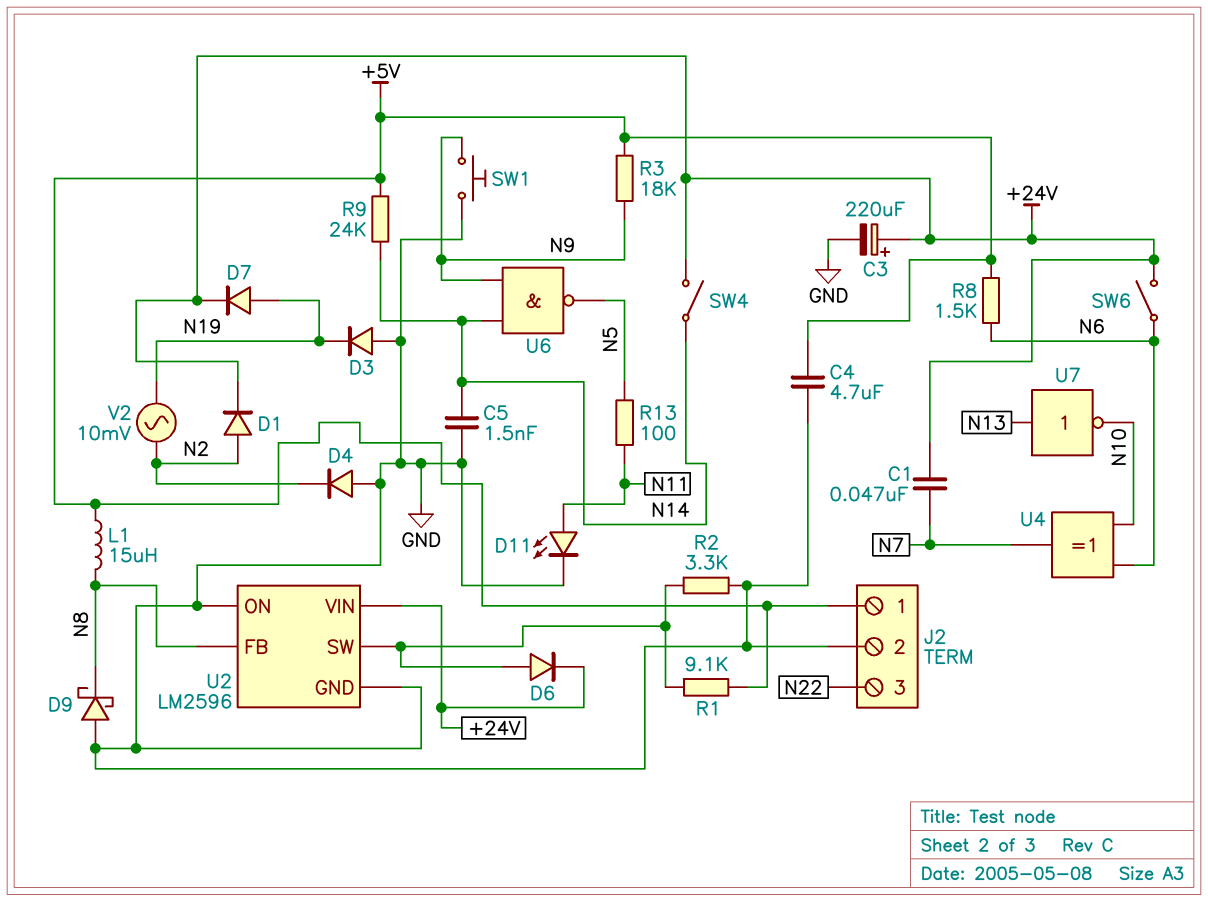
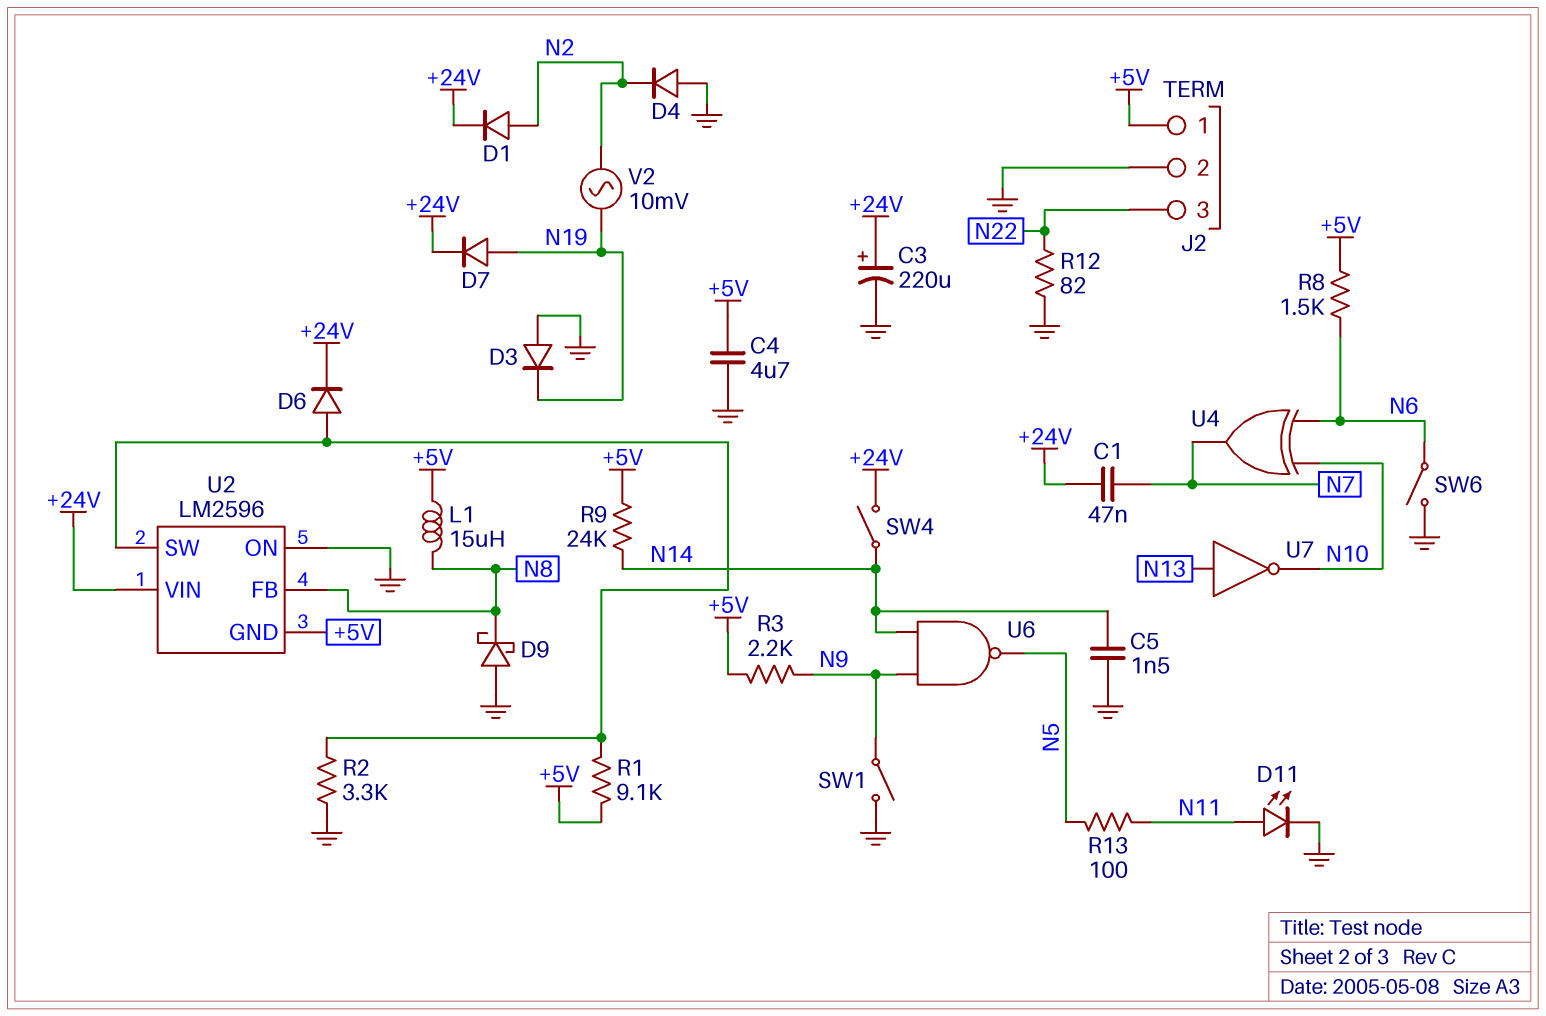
R3: 18k (+5V, N9) -> 2.2k (+5V, N9)
R12: none -> 82 (GND, N22)
SW1: button (GND, N9) -> switch (GND, N9)
SW6: switch (+24V, N6) -> switch (GND, N6)
U2 pin GND: GND -> +5V

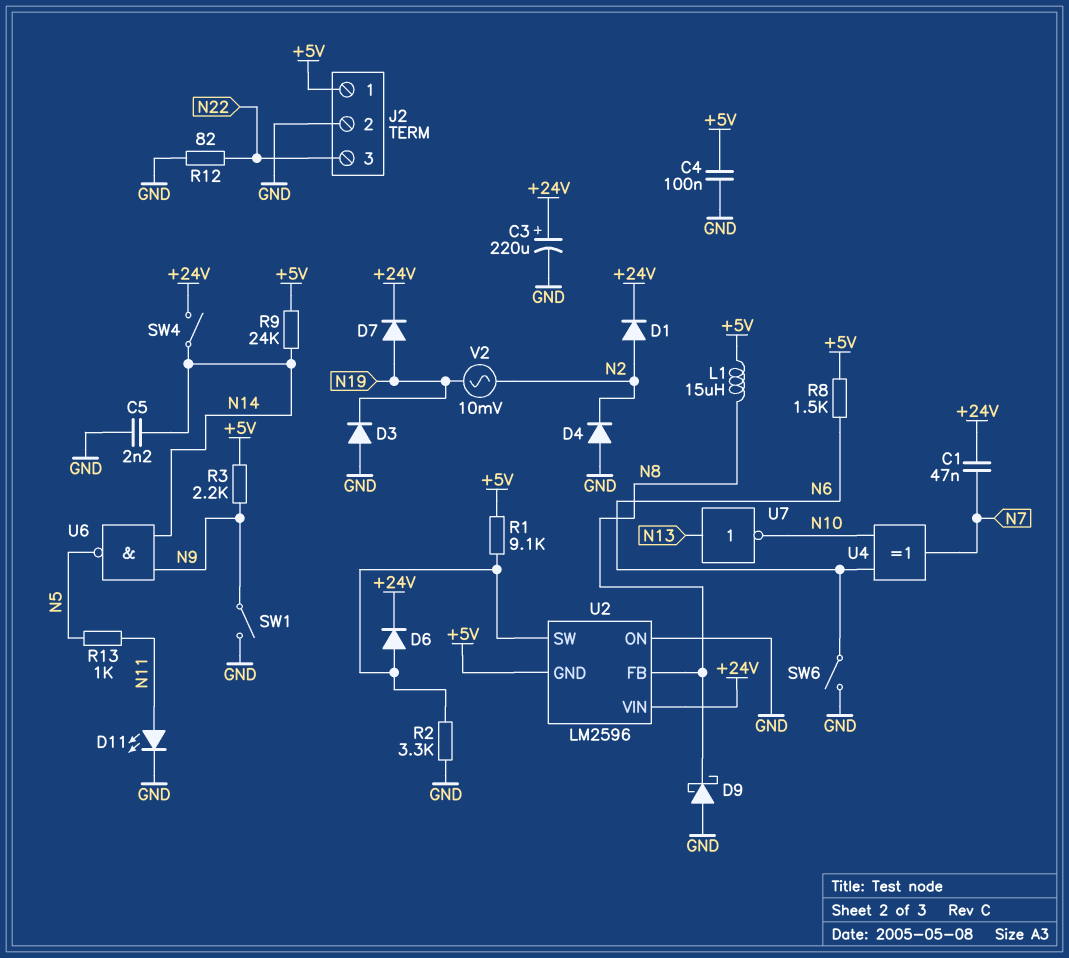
C4: 4.7uF (+5V, GND) -> 100nF (+5V, GND)
C5: 1.5nF (GND, N14) -> 2.2nF (GND, N14)
R13: 100 (N5, N11) -> 1k (N5, N11)

